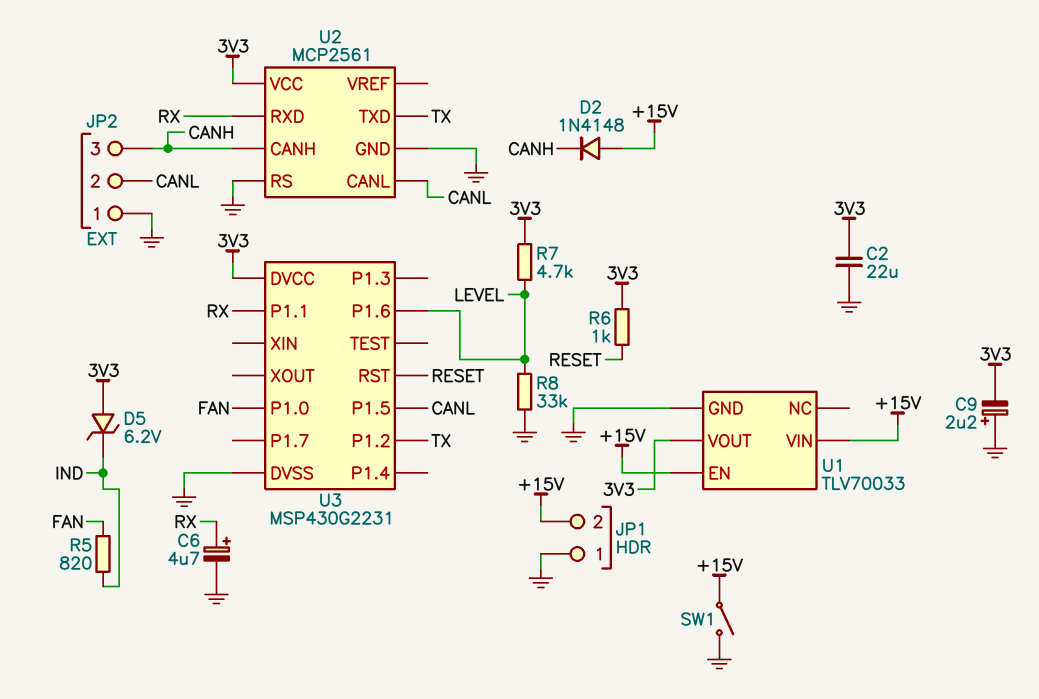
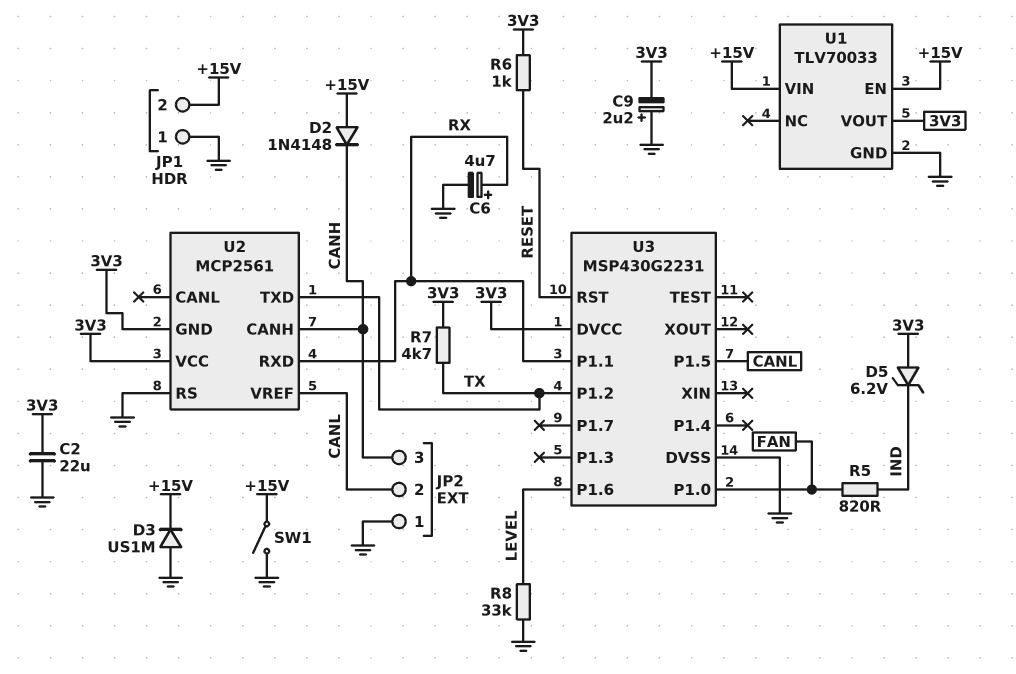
D3: none -> diode US1M (A GND, K +15V)
R7: 4.7k (3V3, LEVEL) -> 4.7k (3V3, TX)
U2 pin CANL: CANL -> none
U2 pin GND: GND -> 3V3
U2 pin VREF: none -> CANL

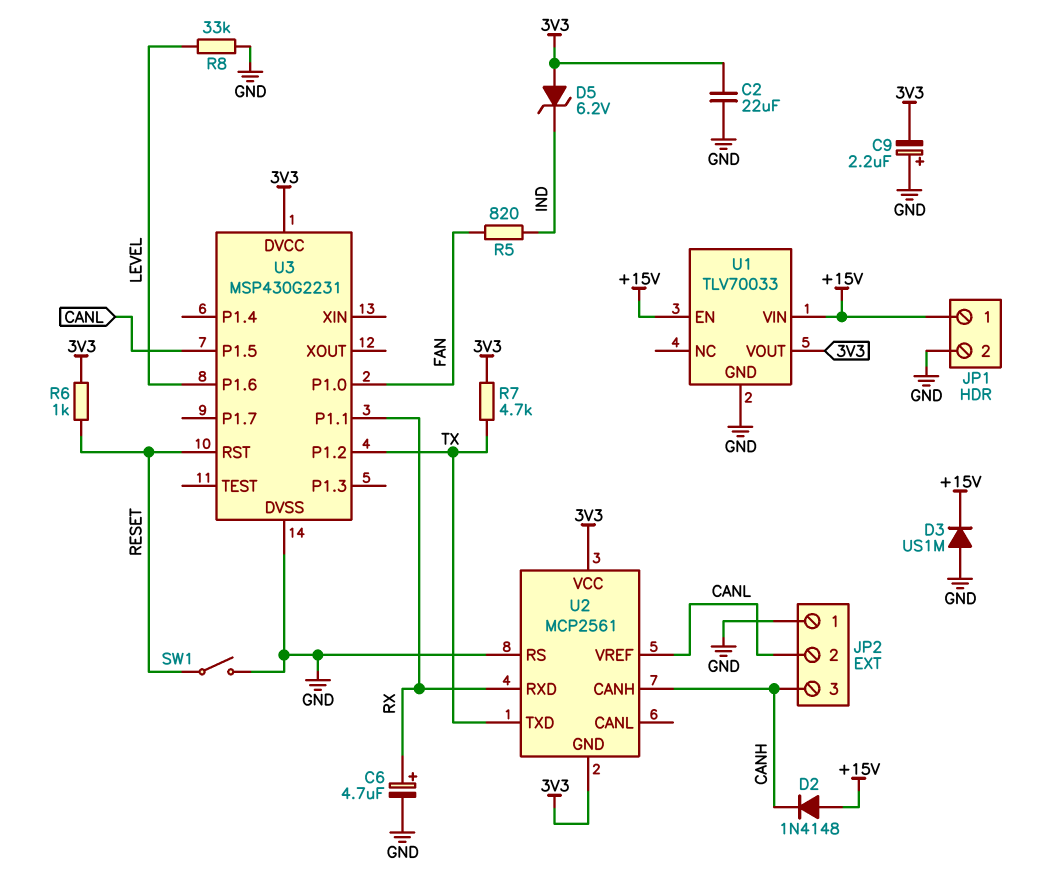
JP1 pin 1: GND -> +15V
JP1 pin 2: +15V -> GND
SW1: switch (+15V, GND) -> switch (GND, RESET)

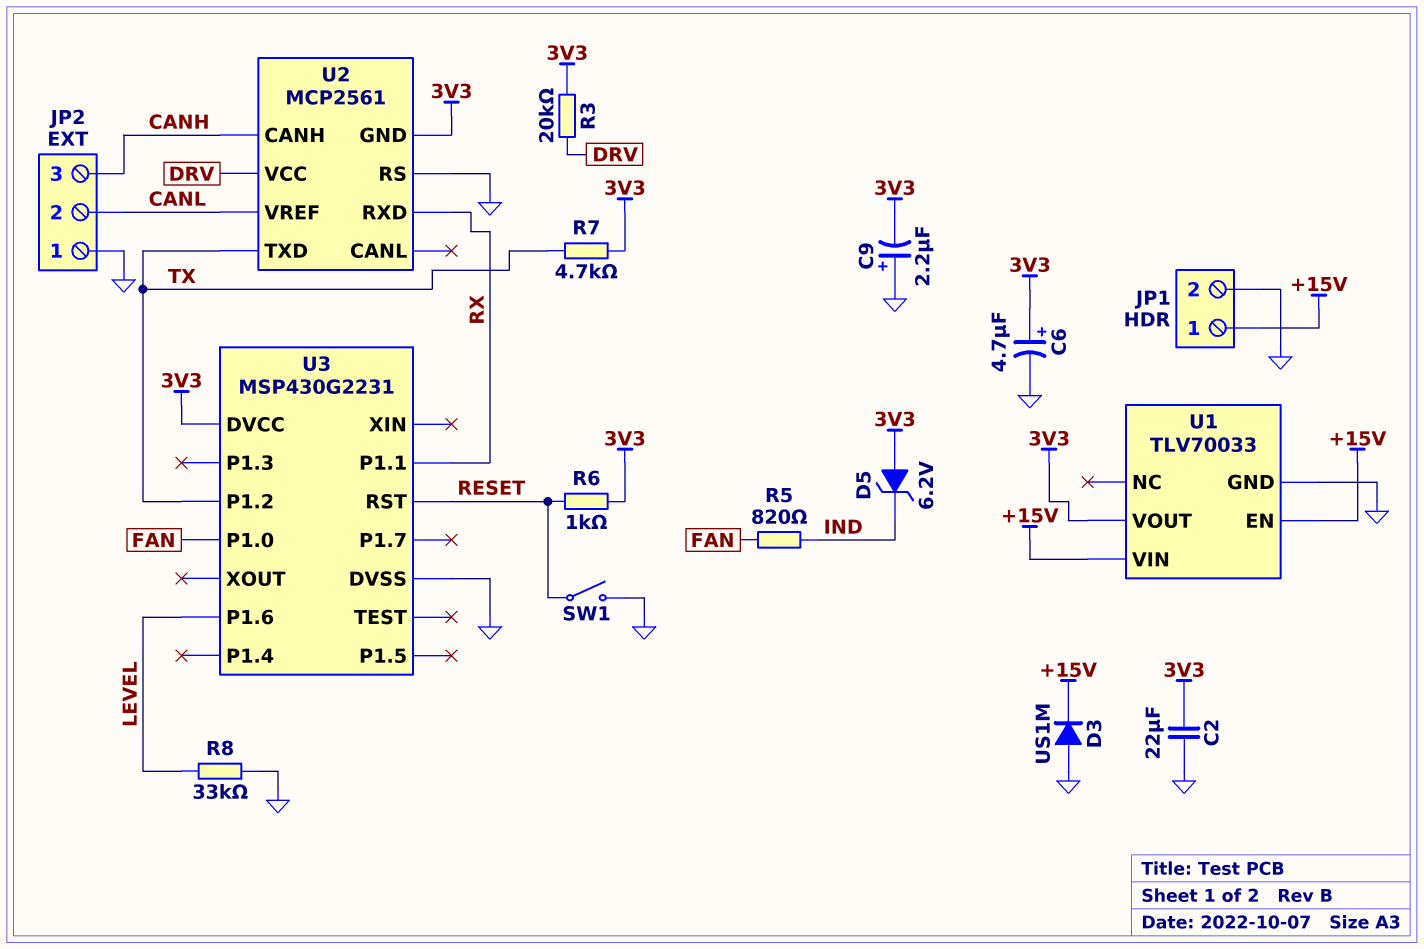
C6: 4.7uF (plus RX, minus GND) -> 4.7uF (plus 3V3, minus GND)
D2: diode 1N4148 (A +15V, K CANH) -> none
R3: none -> 20k (3V3, DRV)
U2 pin VCC: 3V3 -> DRV
U3 pin P1.5: CANL -> none

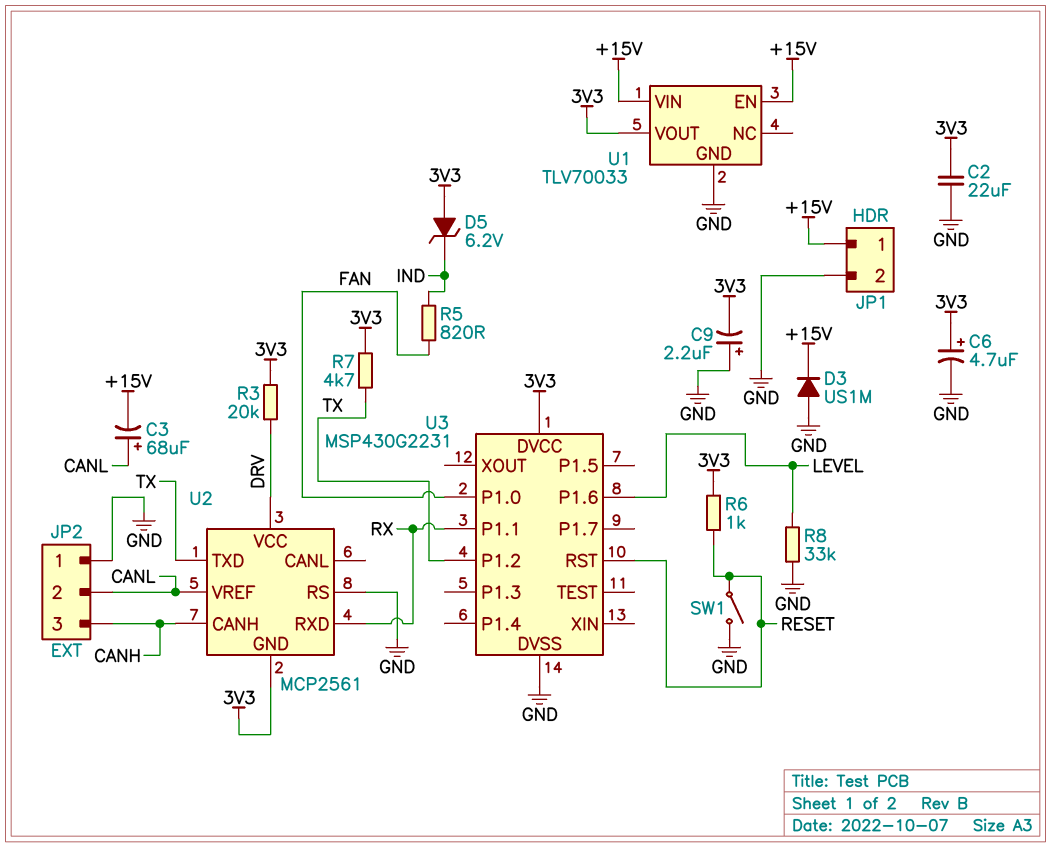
C3: none -> 68uF (plus CANL, minus +15V)

